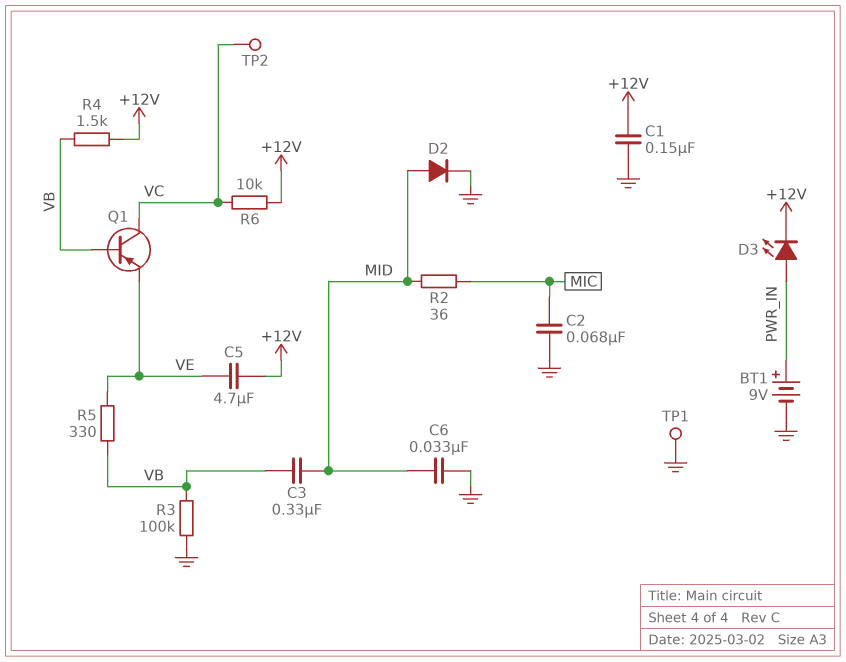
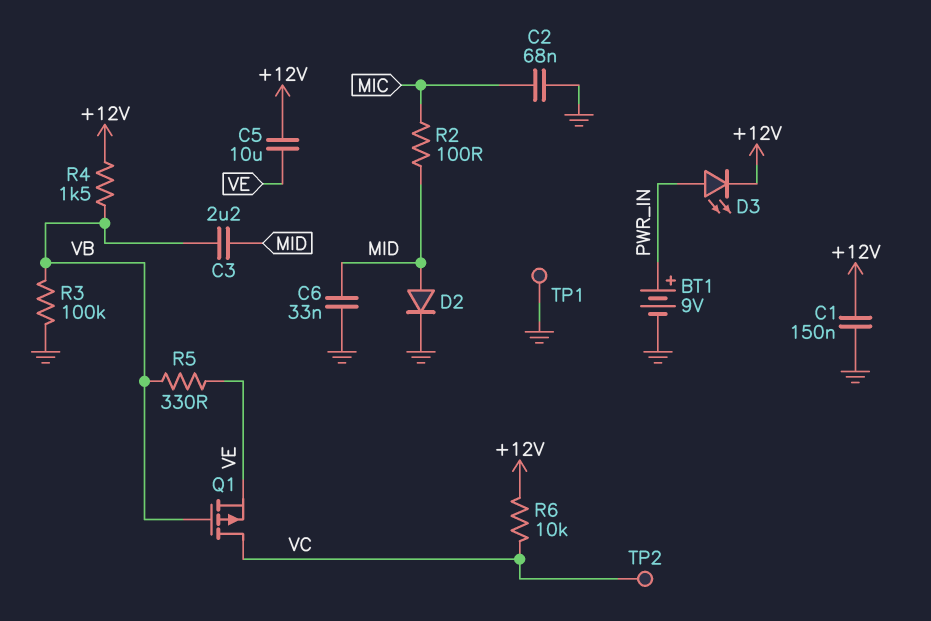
C3: 330nF (MID, VB) -> 2.2uF (MID, VB)
C5: 4.7uF (+12V, VE) -> 10uF (+12V, VE)
Q1: PNP (B VB, C VC, E VE) -> PMOS (G VB, D VC, S VE)
R2: 36 (MIC, MID) -> 100 (MIC, MID)

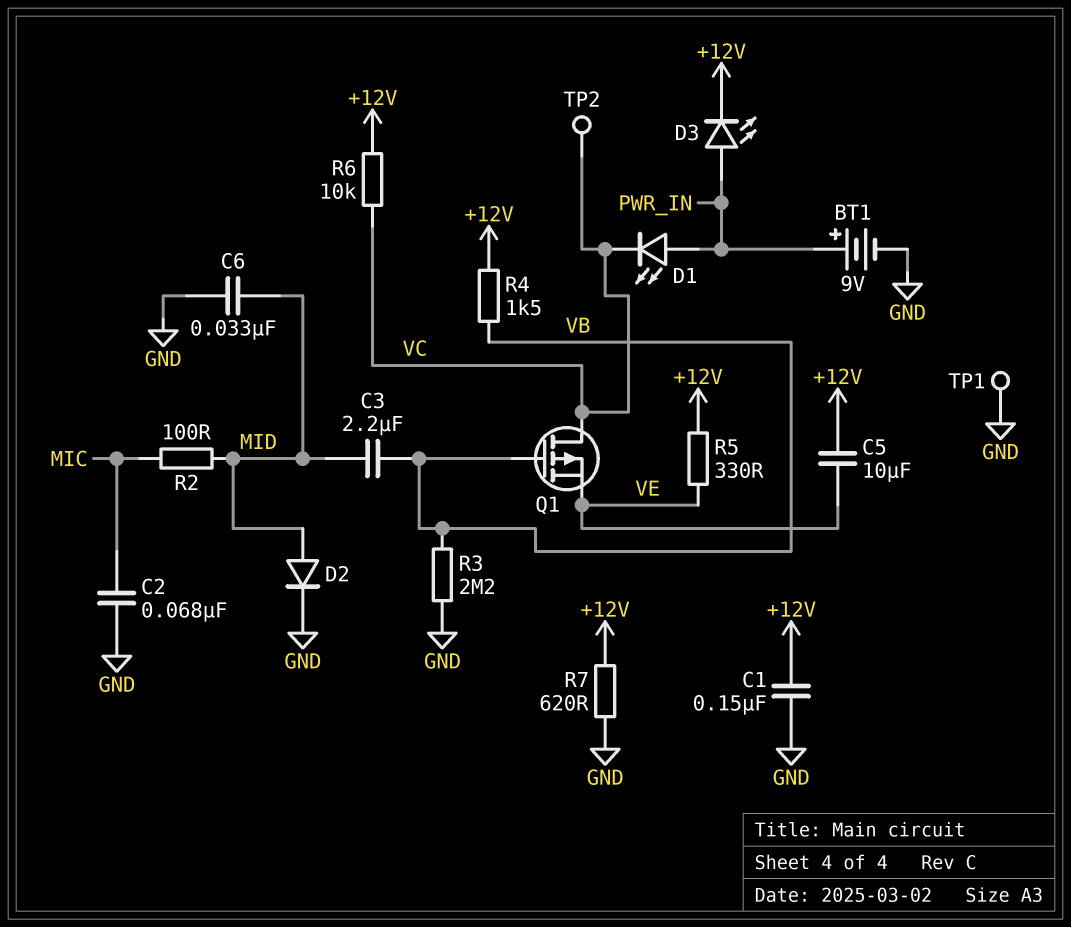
D1: none -> LED (A PWR_IN, K VC)
R3: 100k (GND, VB) -> 2.2M (GND, VB)
R5: 330 (VB, VE) -> 330 (+12V, VE)
R7: none -> 620 (+12V, GND)

